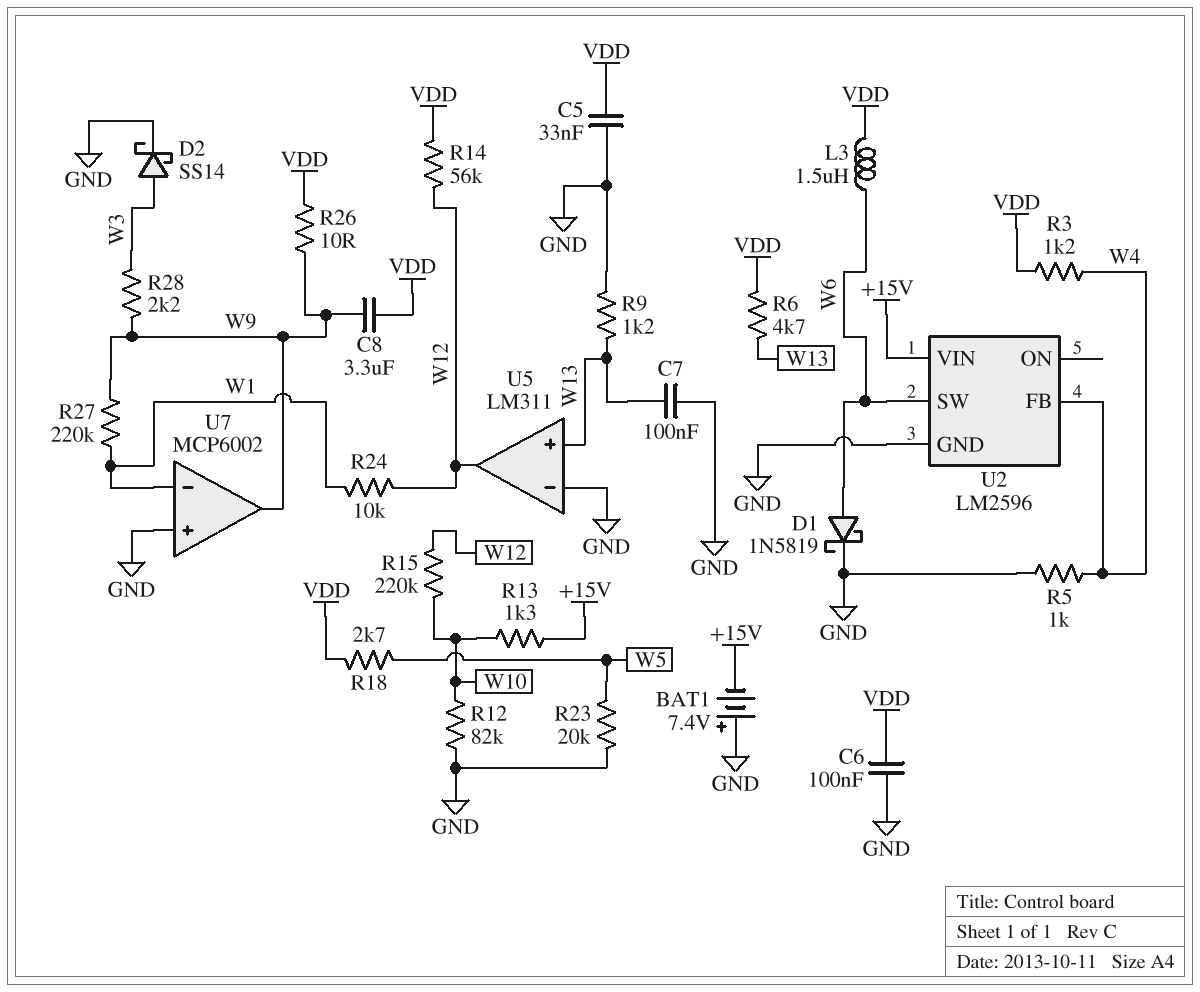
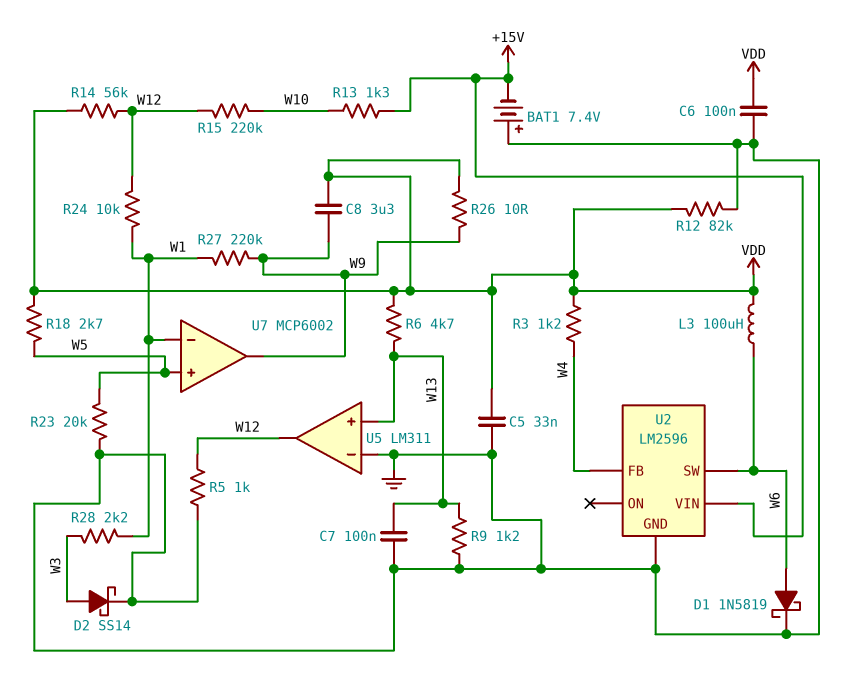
L3: 1.5uH (VDD, W6) -> 100uH (VDD, W6)
R5: 1k (GND, W4) -> 1k (GND, W12)
R12: 82k (GND, W10) -> 82k (GND, VDD)
R28: 2.2k (W3, W9) -> 2.2k (W1, W3)
U7 pin in+: GND -> W5

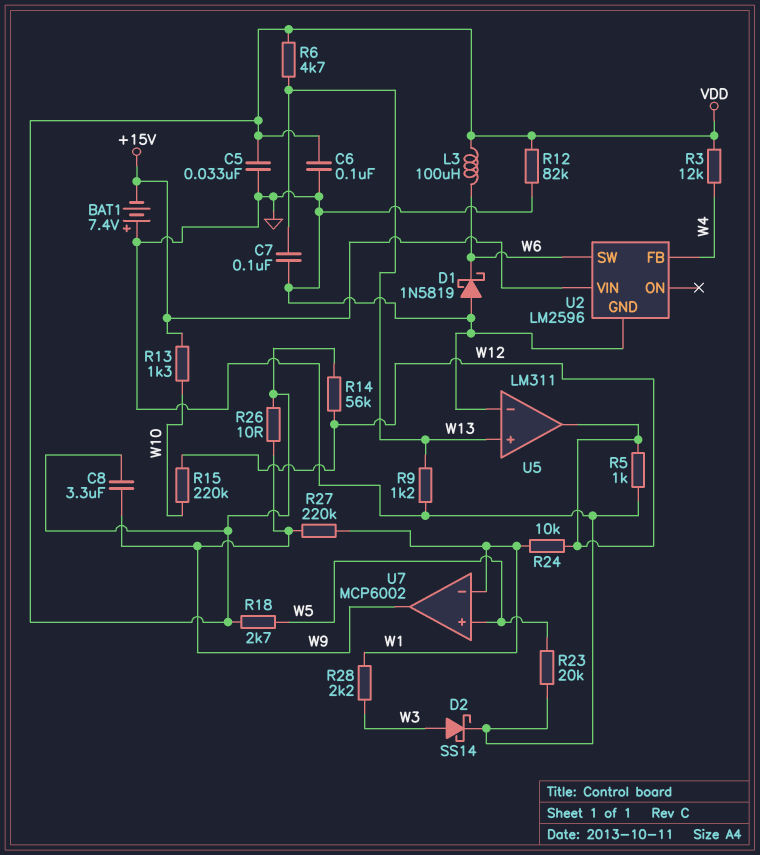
D1: schottky 1N5819 (A W6, K GND) -> schottky 1N5819 (A GND, K W6)
R3: 1.2k (VDD, W4) -> 12k (VDD, W4)

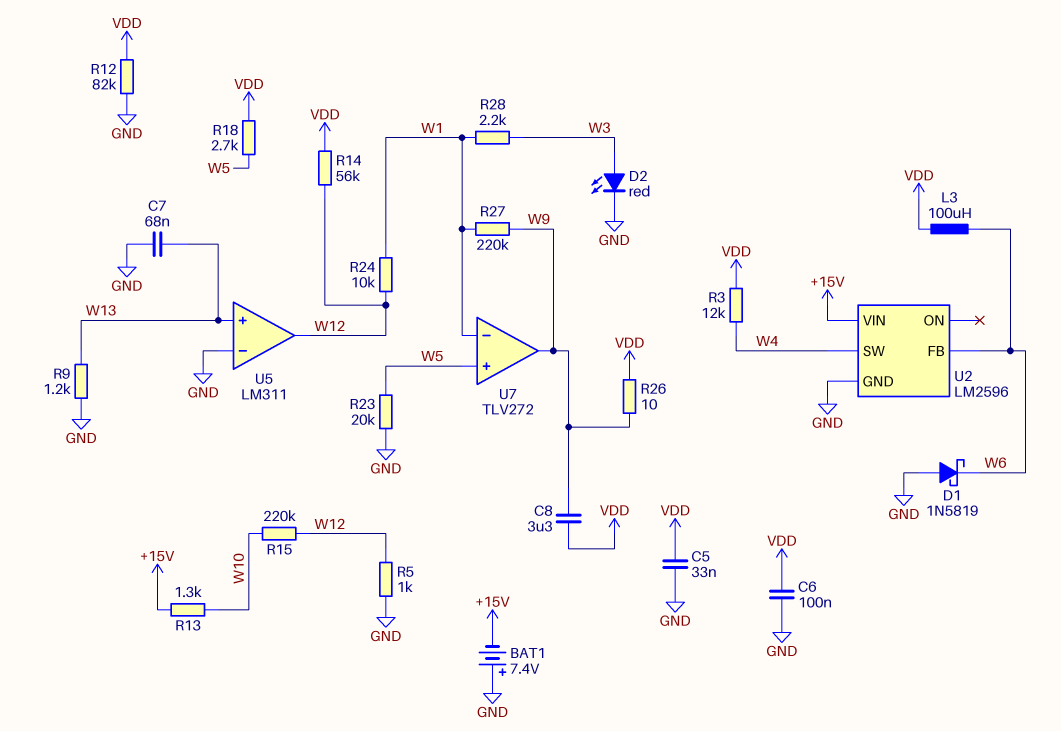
C7: 100nF (GND, W13) -> 68nF (GND, W13)
D2: schottky SS14 (A W3, K GND) -> LED red (A W3, K GND)
R6: 4.7k (VDD, W13) -> none
U2 pin FB: W4 -> W6
U2 pin SW: W6 -> W4
U7: MCP6002 -> TLV272

